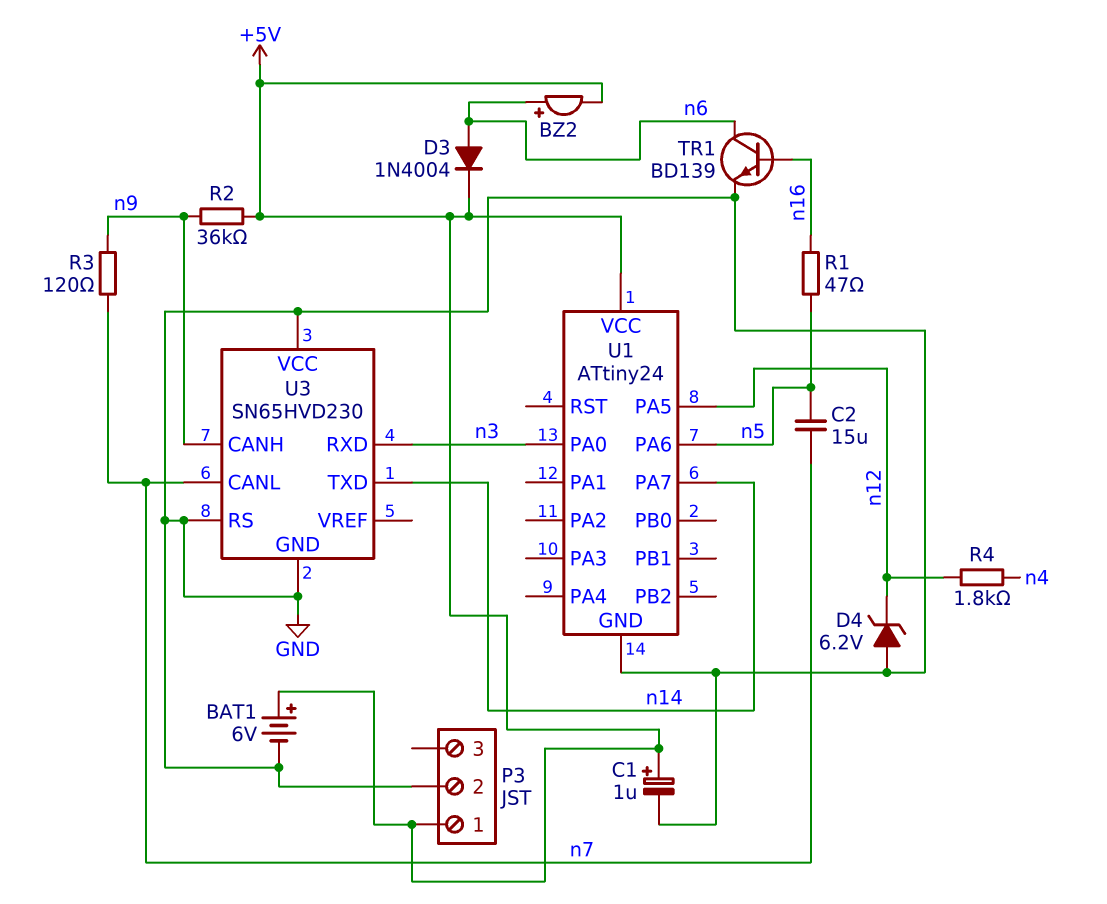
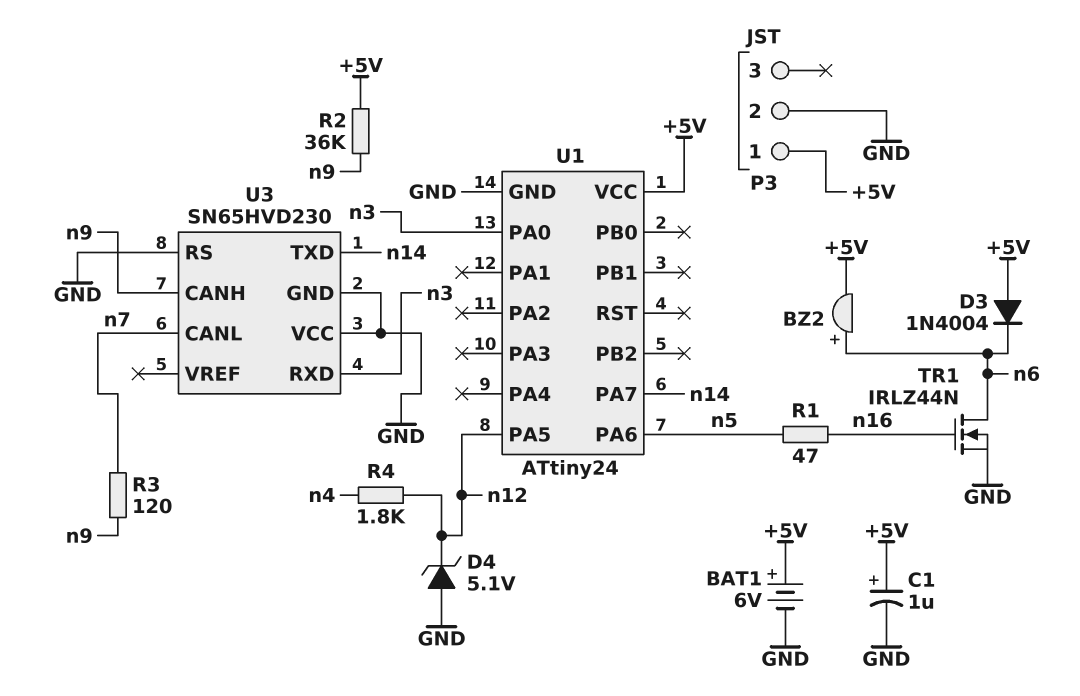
C2: 15uF (n5, n7) -> none
D3: diode 1N4004 (A n6, K +5V) -> diode 1N4004 (A +5V, K n6)
D4: zener 6.2V (A GND, K n12) -> zener 5.1V (A GND, K n12)
TR1: NPN BD139 (B n16, C n6, E GND) -> NMOS IRLZ44N (G n16, D n6, S GND)

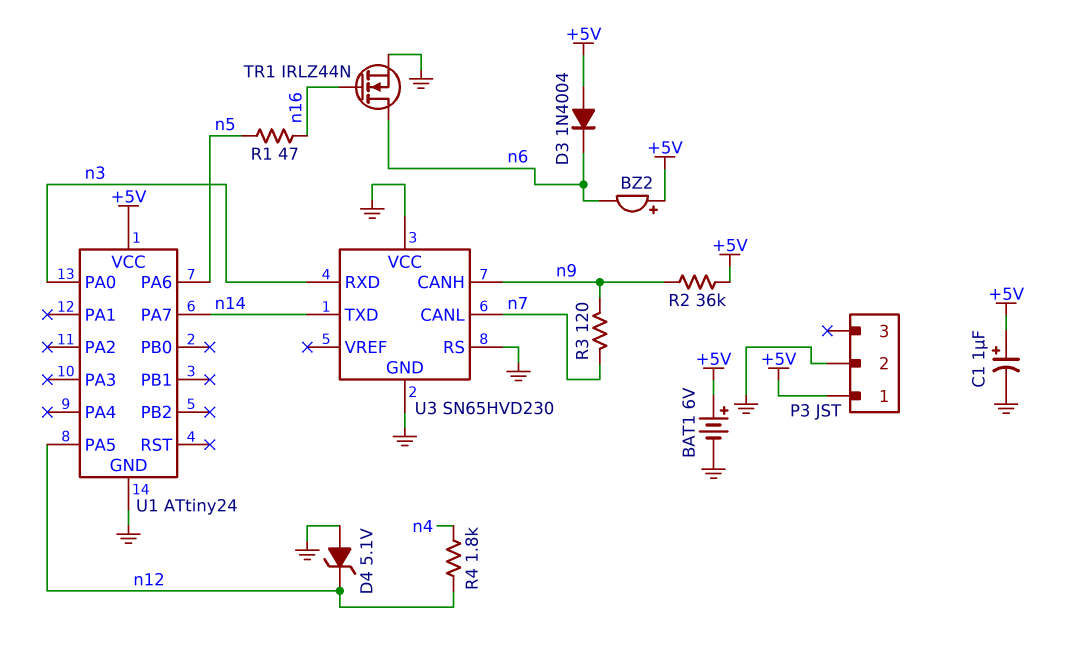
BZ2: buzzer (plus n6, minus +5V) -> buzzer (plus +5V, minus n6)

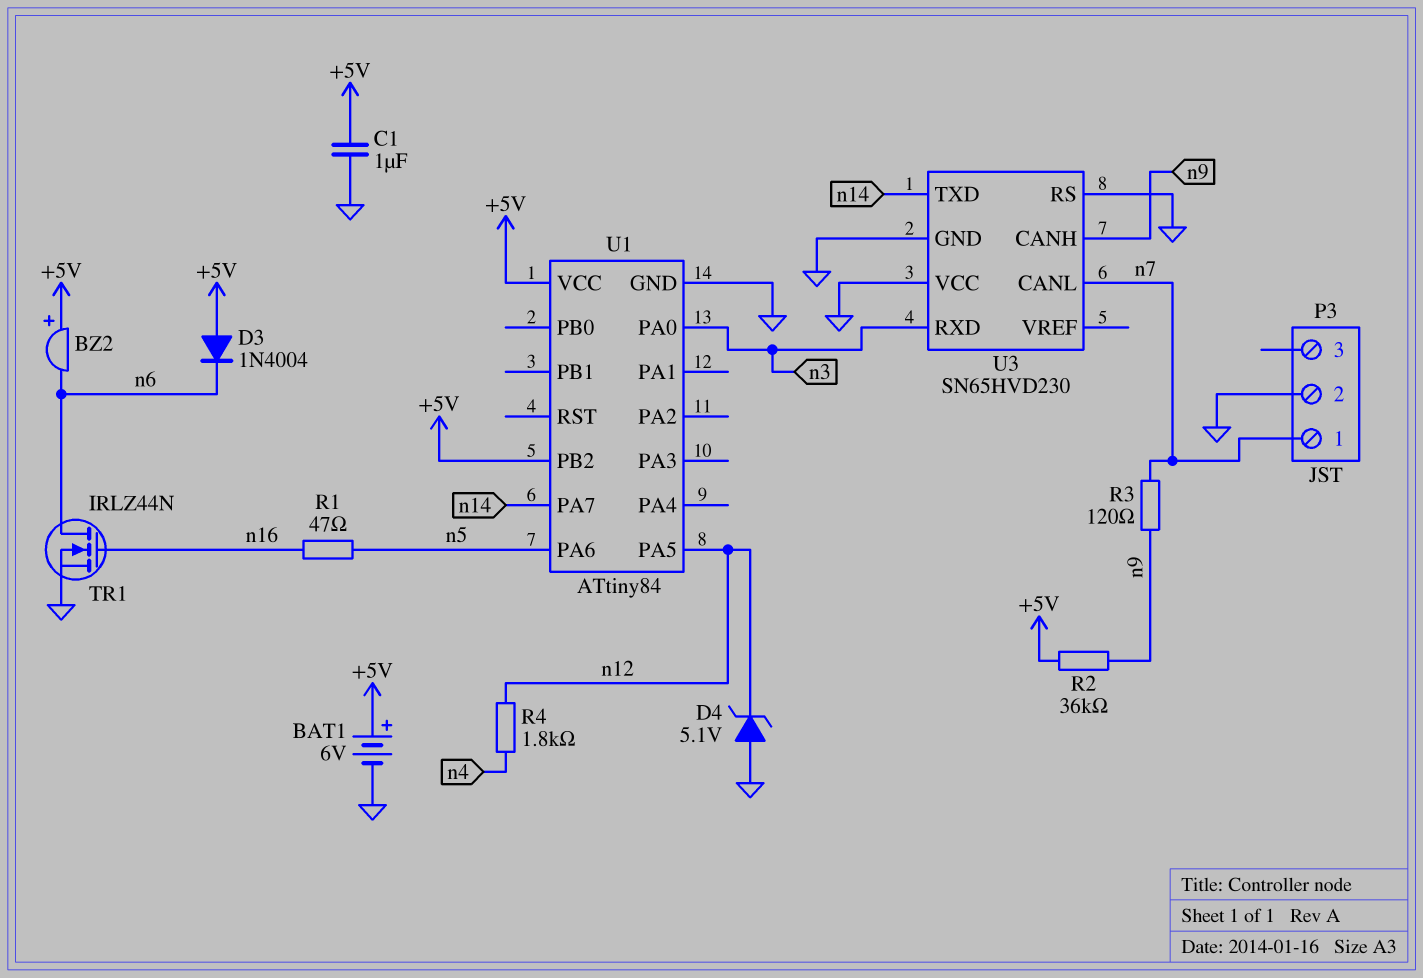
C1: 1uF (plus +5V, minus GND) -> 1uF (+5V, GND)
P3 pin 1: +5V -> n7
U1: ATtiny24 -> ATtiny84
U1 pin PB2: none -> +5V

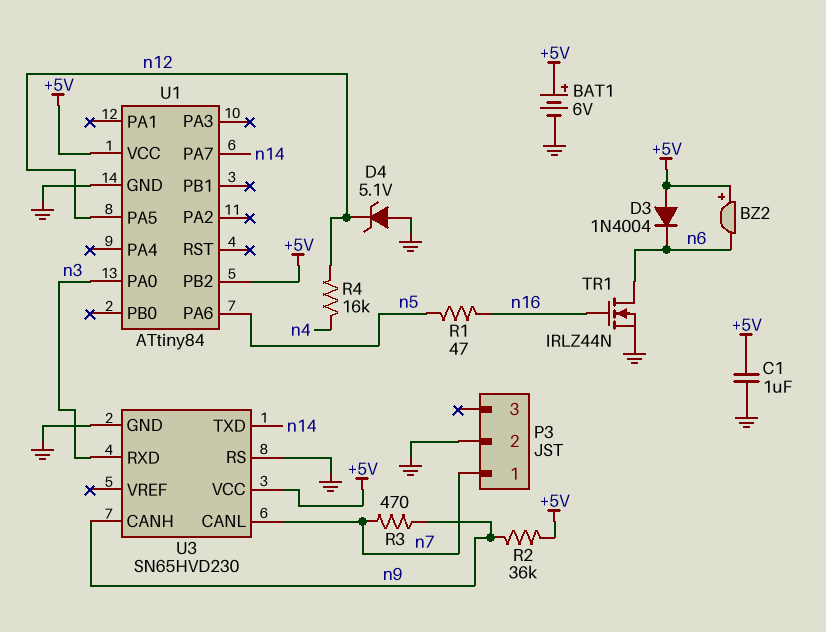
R3: 120 (n7, n9) -> 470 (n7, n9)
R4: 1.8k (n4, n12) -> 16k (n4, n12)
U3 pin VCC: GND -> +5V

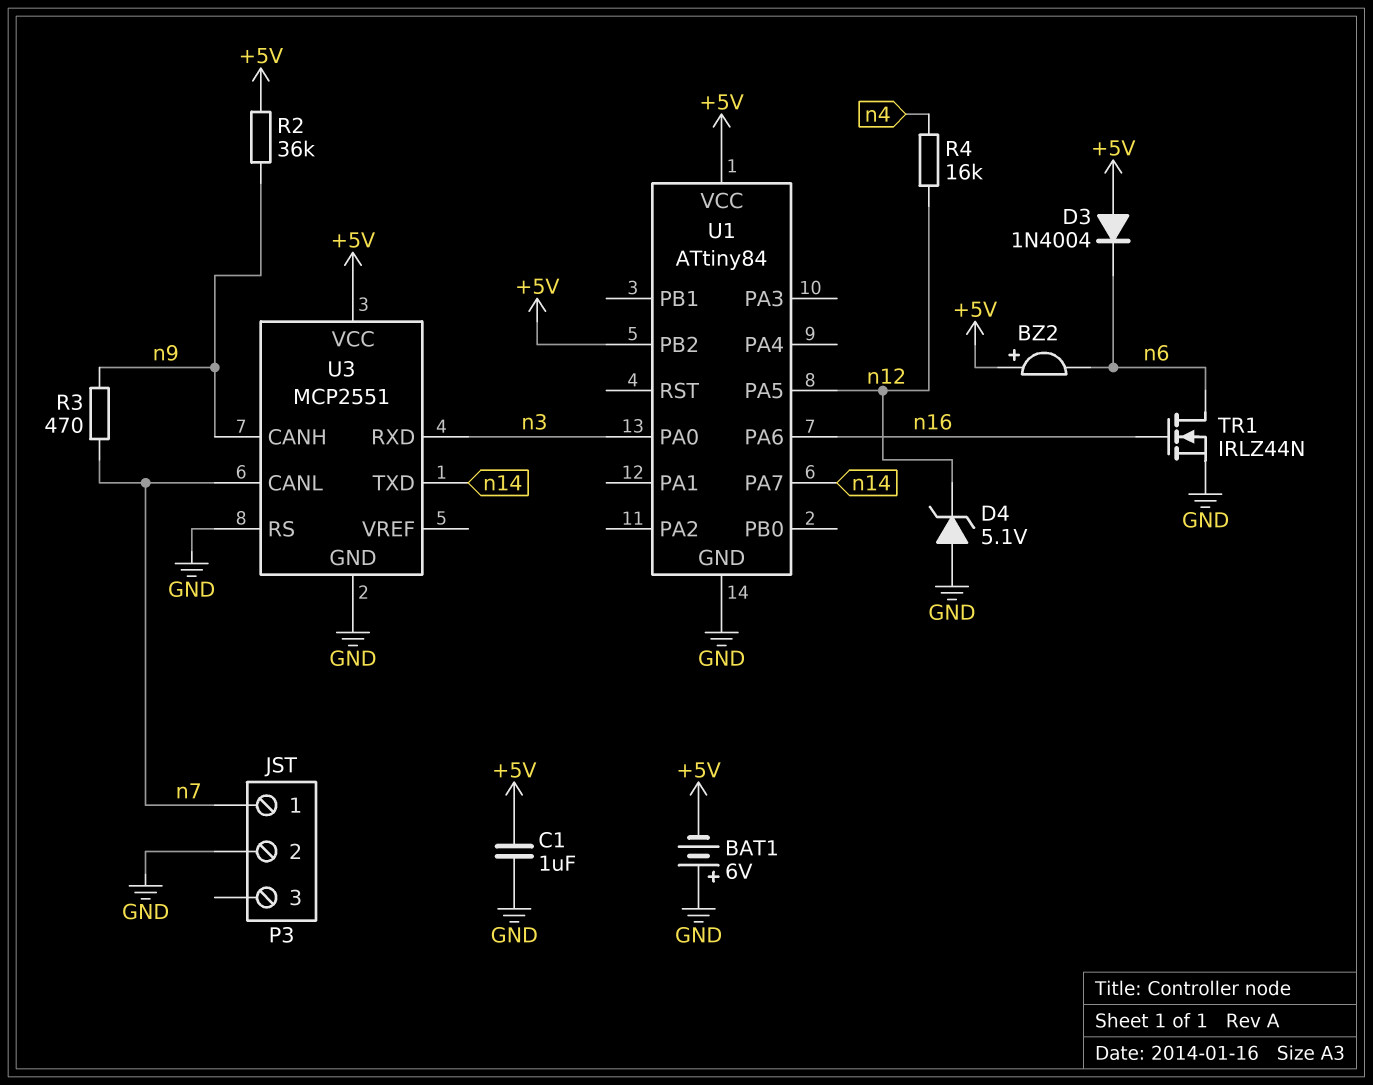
BAT1: 6V (plus +5V, minus GND) -> 6V (plus GND, minus +5V)
R1: 47 (n5, n16) -> none
U1 pin PA6: n5 -> n16
U3: SN65HVD230 -> MCP2551

